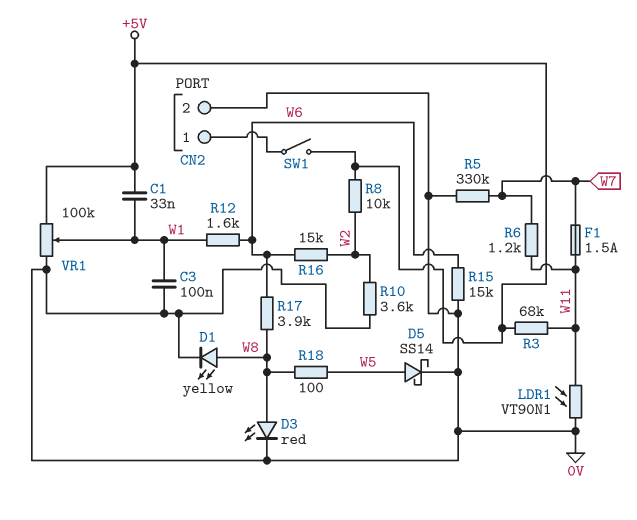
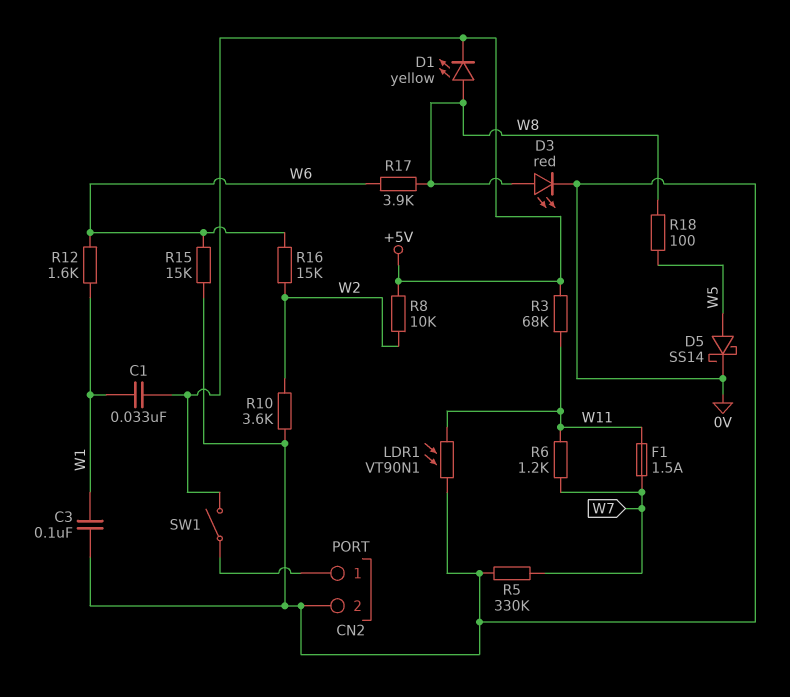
D1: LED yellow (A W8, K 0V) -> LED yellow (A W8, K +5V)
VR1: 100k (+5V, 0V, wiper W1) -> none

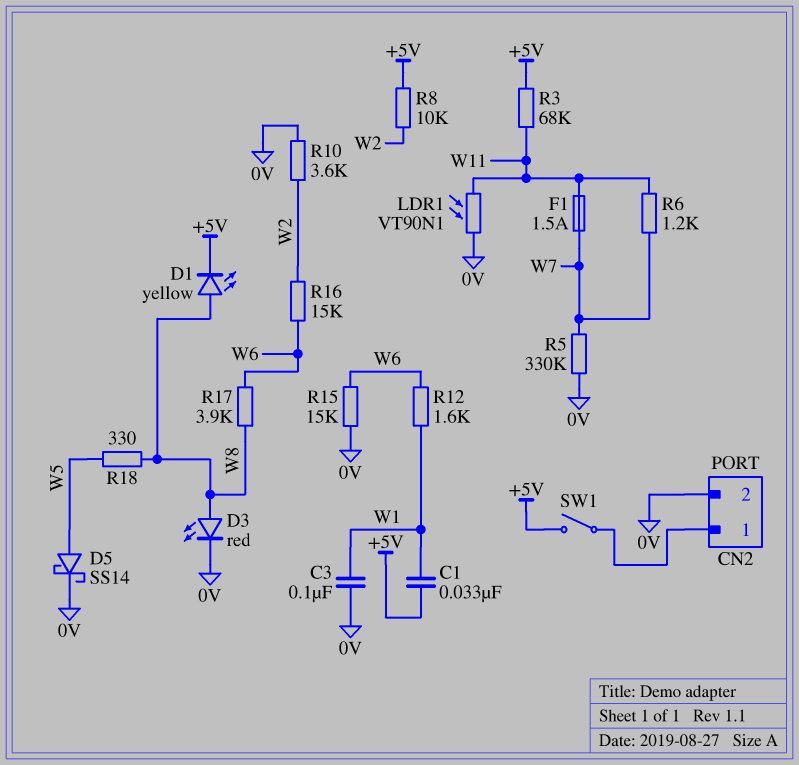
R18: 100 (W5, W8) -> 330 (W5, W8)

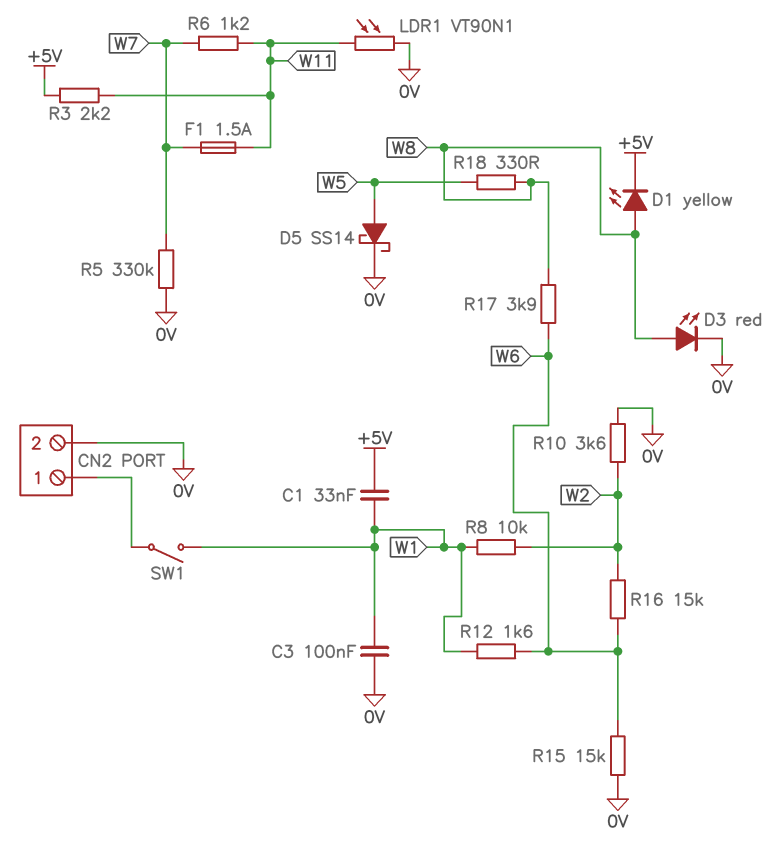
R3: 68k (+5V, W11) -> 2.2k (+5V, W11)
R8: 10k (+5V, W2) -> 10k (W1, W2)
SW1: switch (+5V, CN2/1) -> switch (CN2/1, W1)

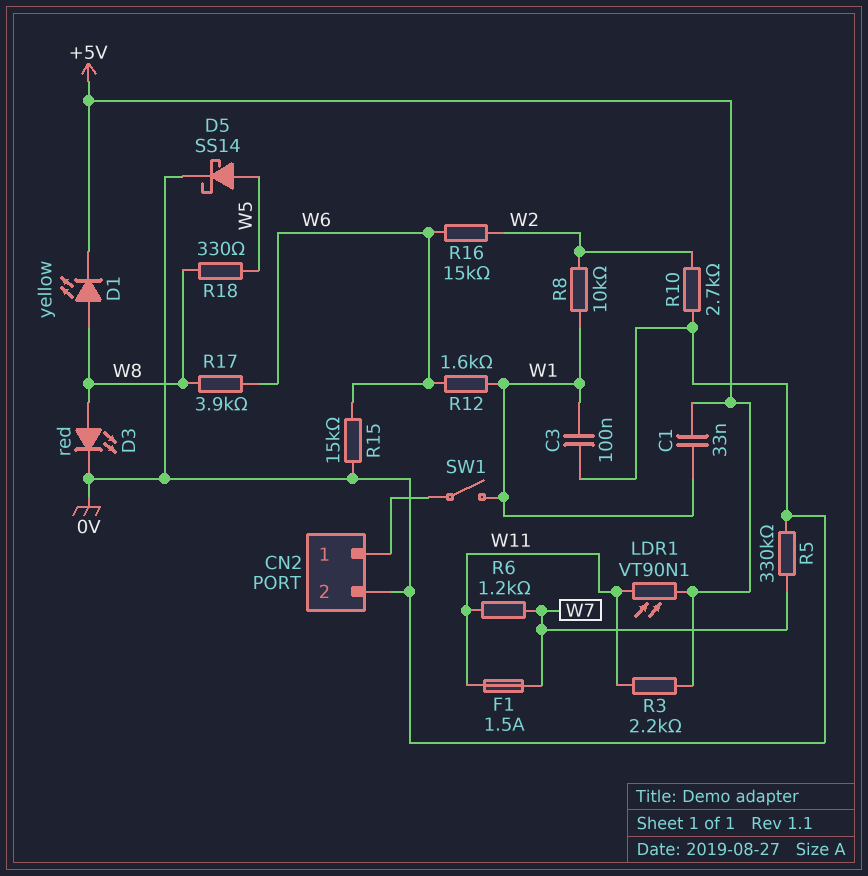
LDR1: VT90N1 (0V, W11) -> VT90N1 (+5V, W11)
R10: 3.6k (0V, W2) -> 2.7k (0V, W2)

